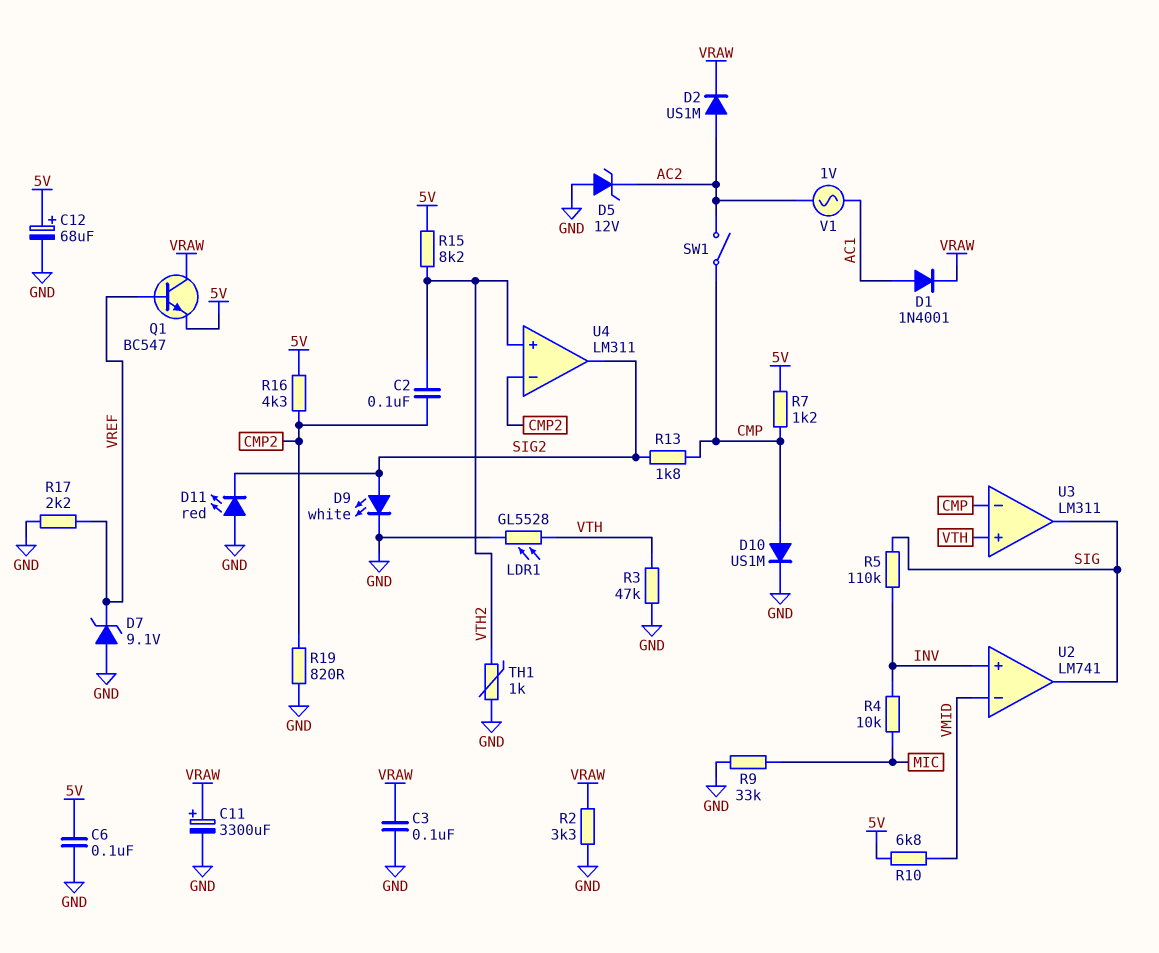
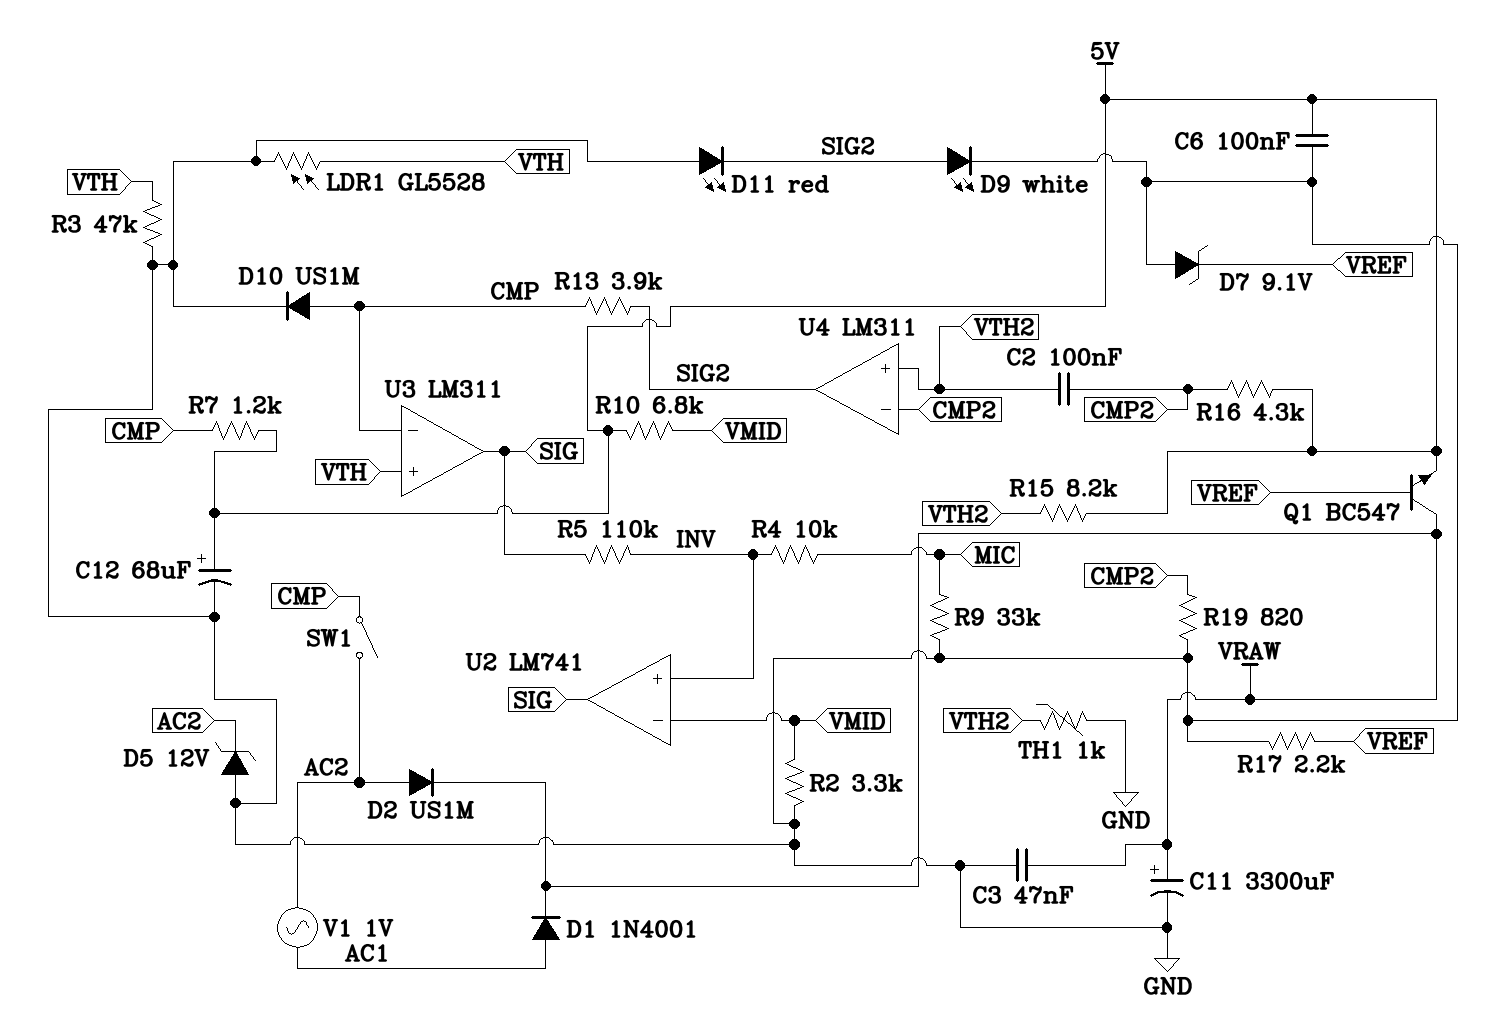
C3: 100nF (GND, VRAW) -> 47nF (GND, VRAW)
R2: 3.3k (GND, VRAW) -> 3.3k (GND, VMID)
R13: 1.8k (CMP, SIG2) -> 3.9k (CMP, SIG2)

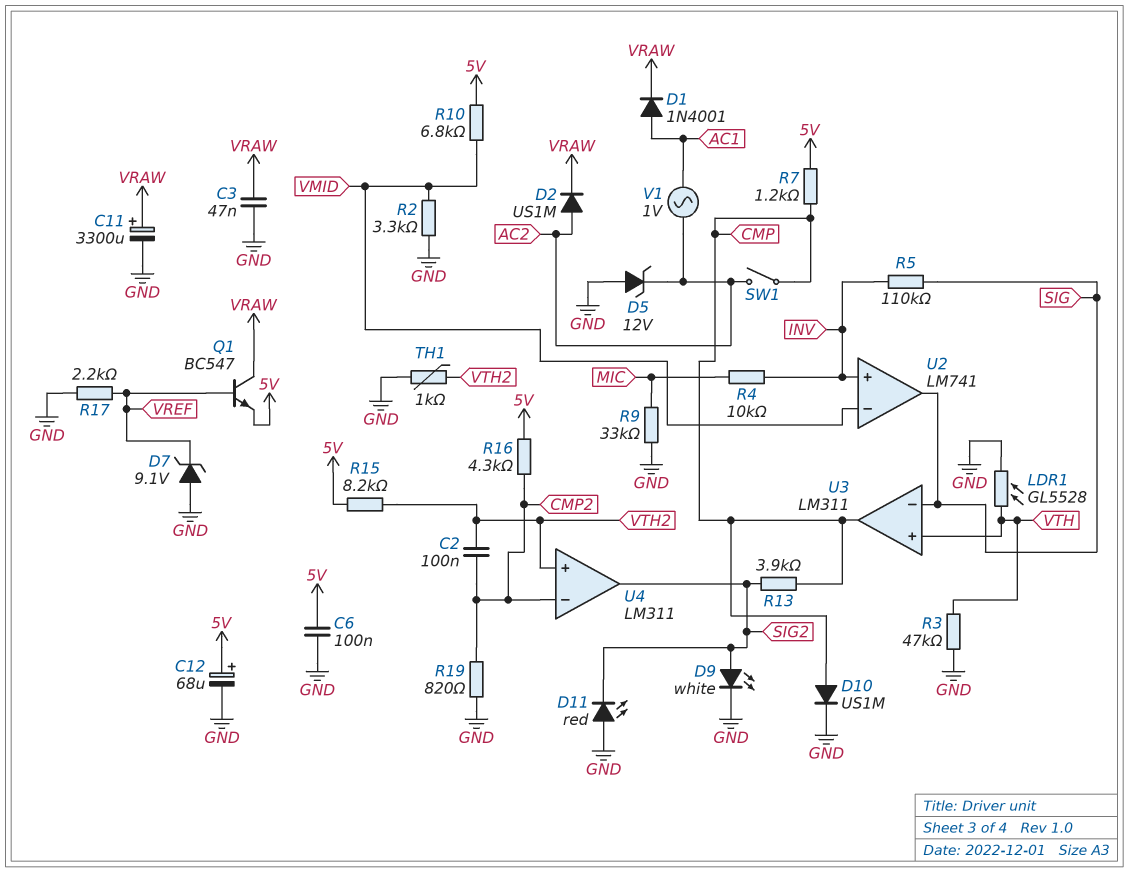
U3 pin in-: CMP -> SIG
U3 pin out: SIG -> CMP

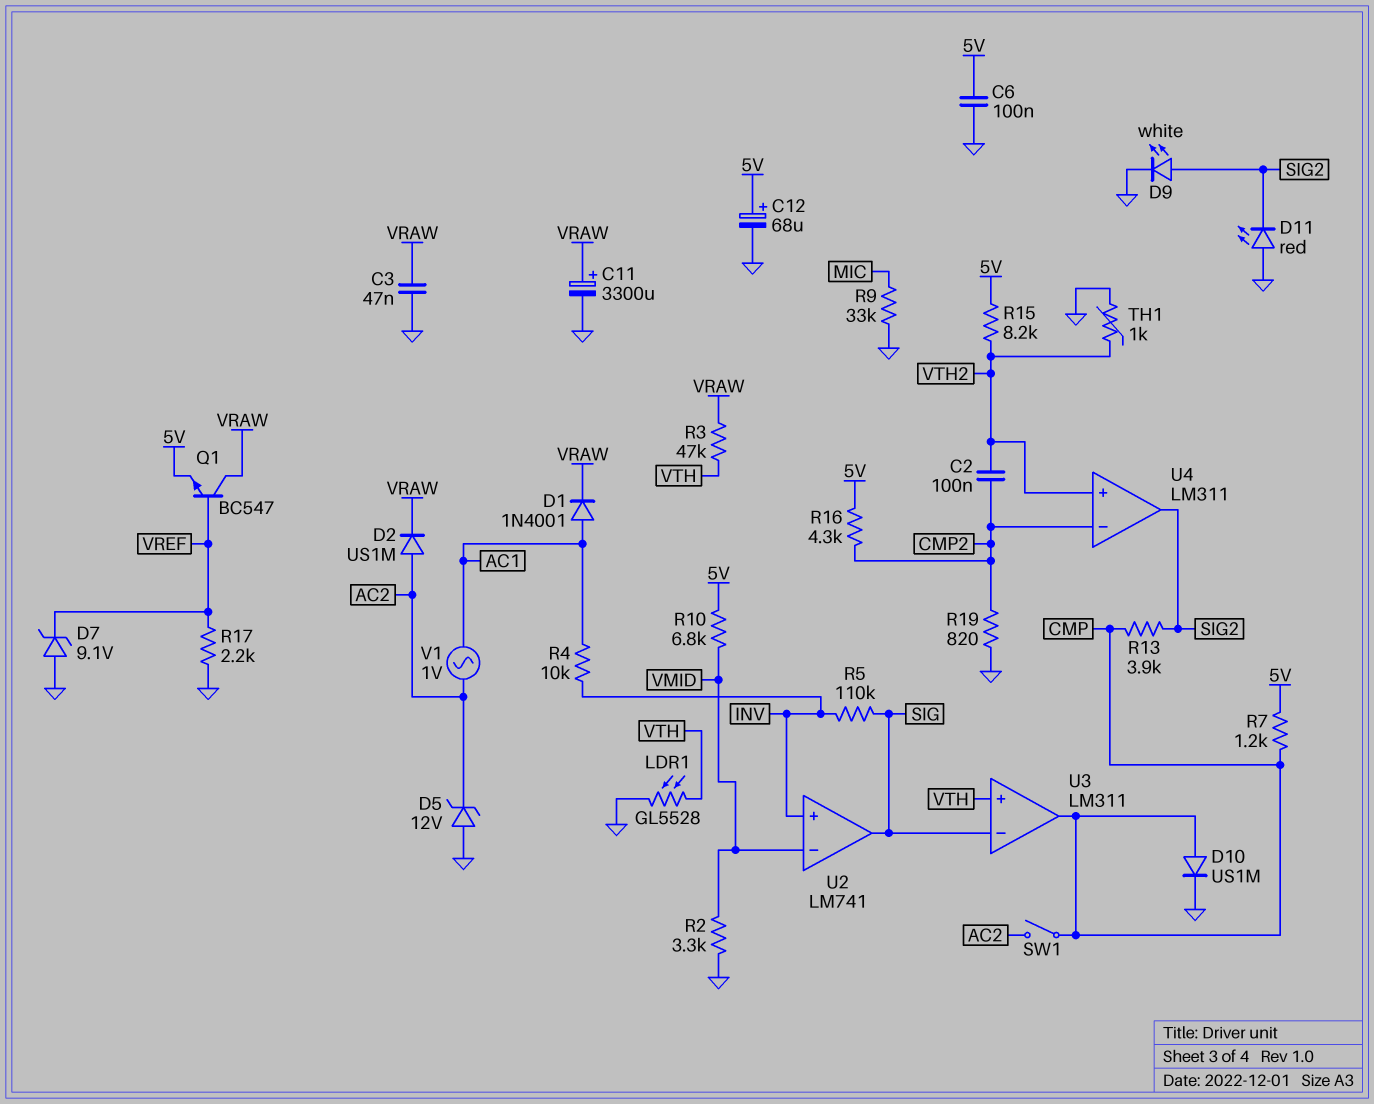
R3: 47k (GND, VTH) -> 47k (VRAW, VTH)
R4: 10k (INV, MIC) -> 10k (AC1, INV)

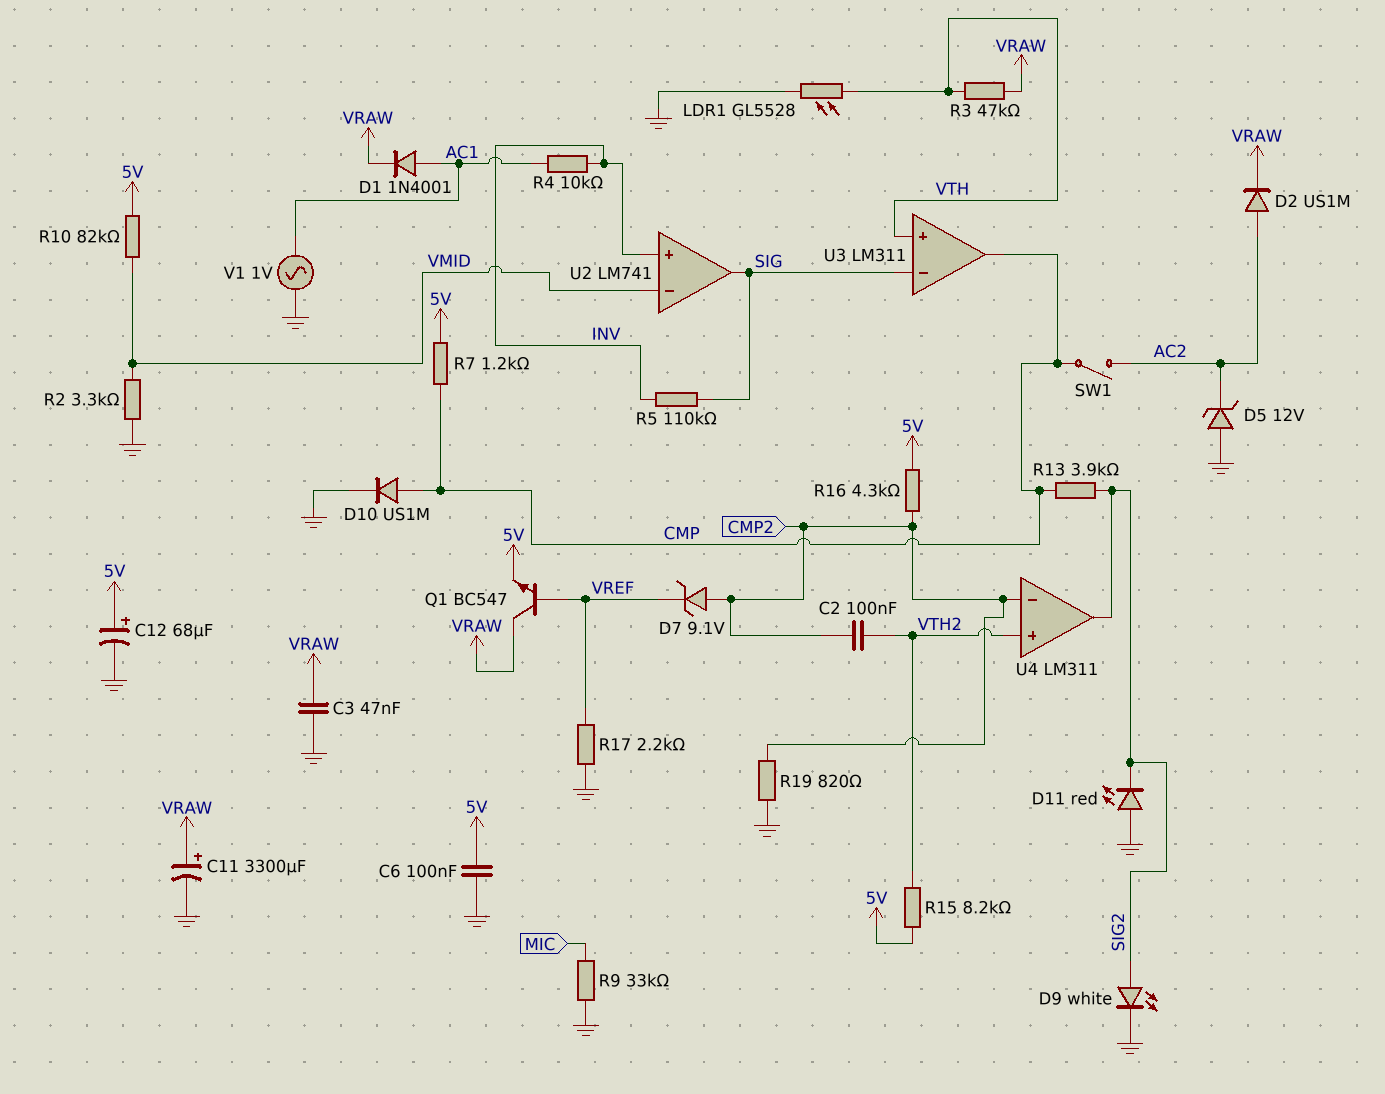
D7: zener 9.1V (A GND, K VREF) -> zener 9.1V (A CMP2, K VREF)
R10: 6.8k (5V, VMID) -> 82k (5V, VMID)
TH1: 1k (GND, VTH2) -> none
V1: AC 1V (AC1, AC2) -> AC 1V (AC1, GND)

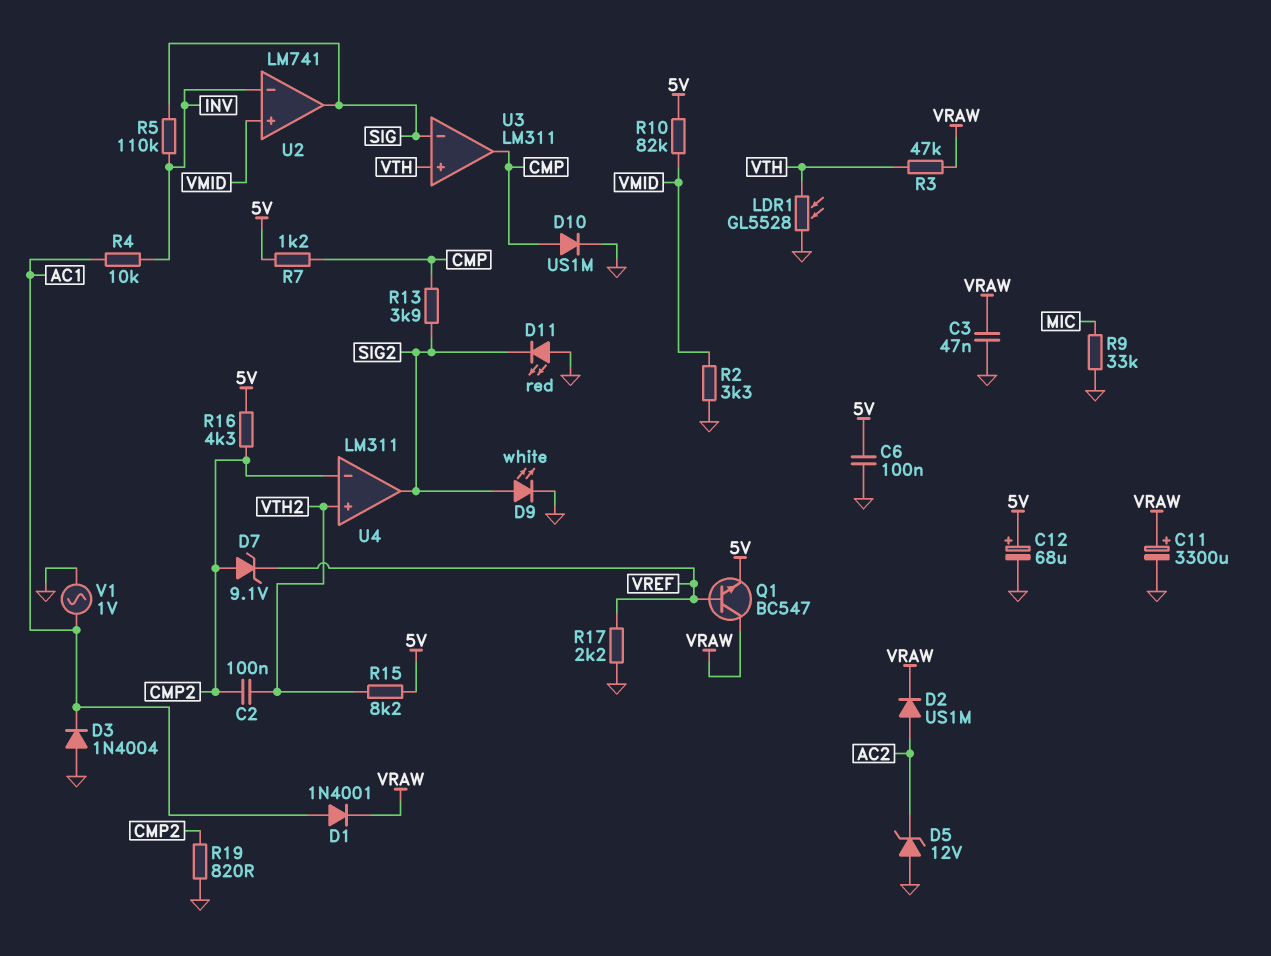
D3: none -> diode 1N4004 (A GND, K AC1)
SW1: switch (AC2, CMP) -> none
U2 pin in+: INV -> VMID
U2 pin in-: VMID -> INV

